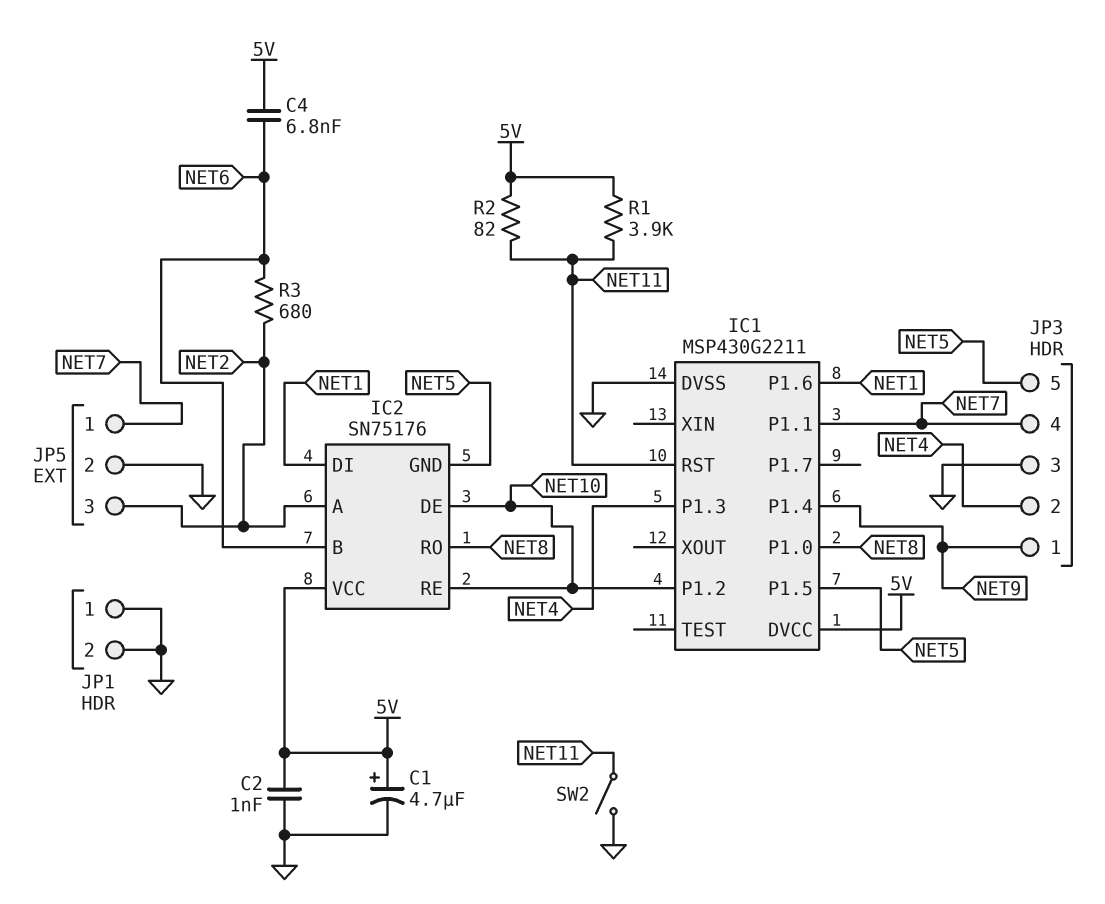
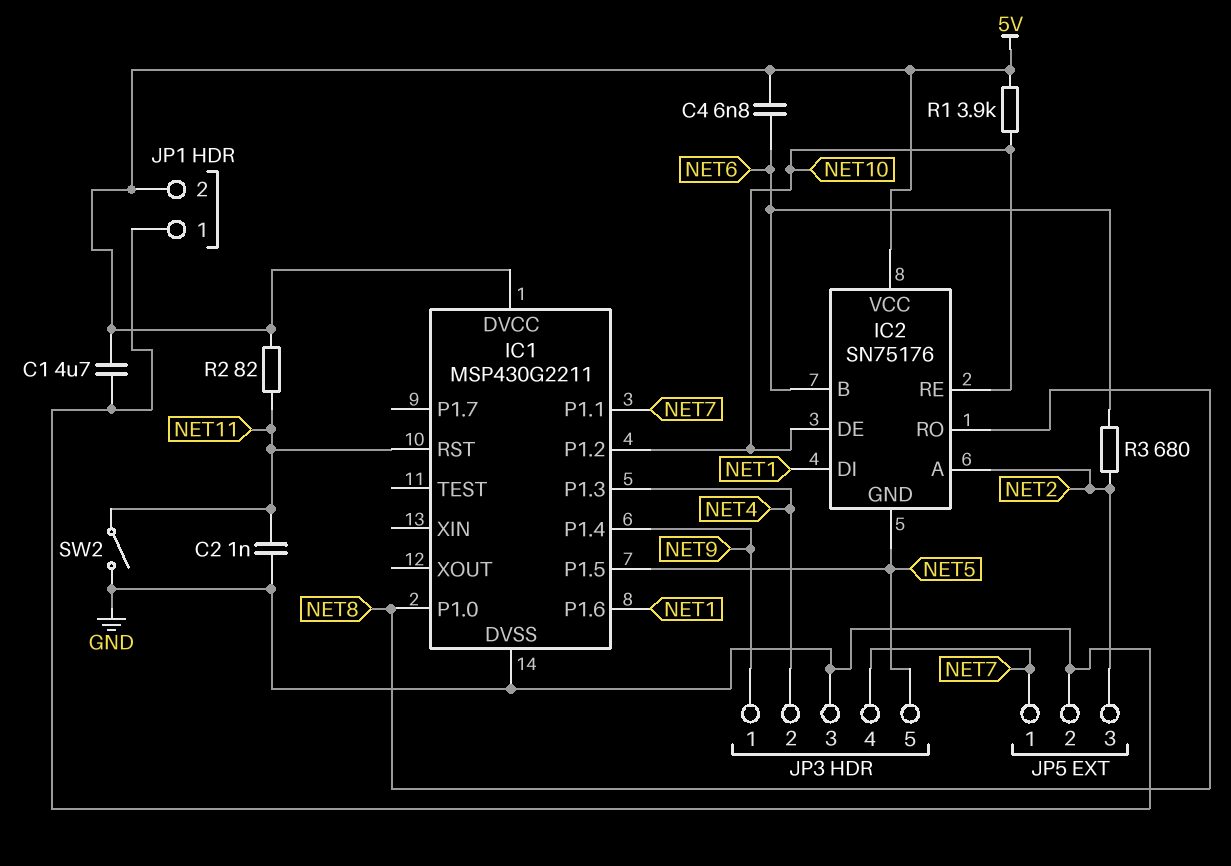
C1: 4.7uF (plus 5V, minus GND) -> 4.7uF (5V, GND)
C2: 1nF (5V, GND) -> 1nF (GND, NET11)
JP1 pin 2: GND -> 5V
R1: 3.9k (5V, NET11) -> 3.9k (5V, NET10)

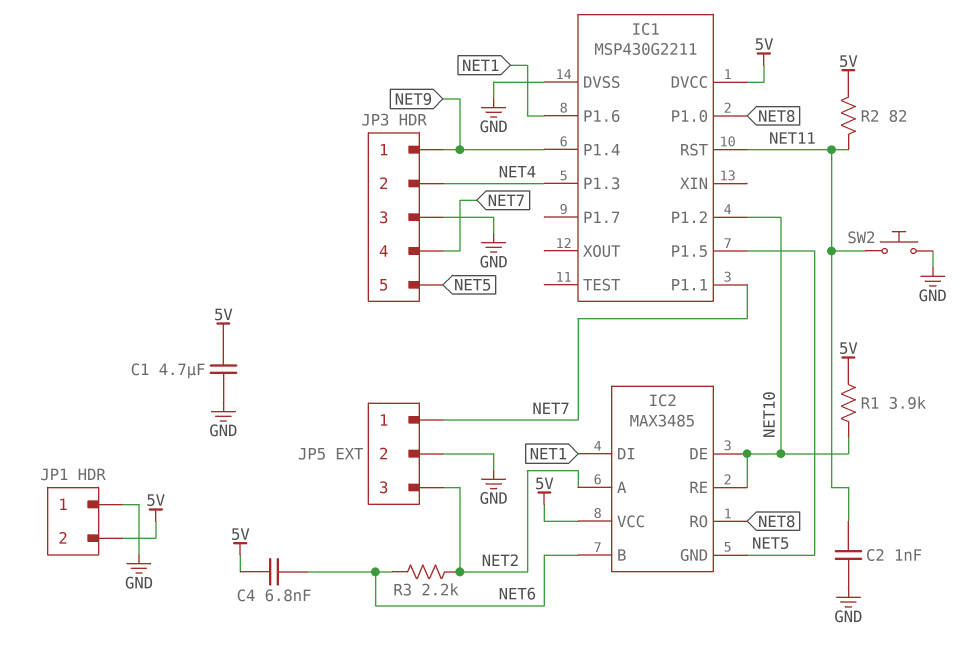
IC2: SN75176 -> MAX3485
R3: 680 (NET2, NET6) -> 2.2k (NET2, NET6)
SW2: switch (GND, NET11) -> button (GND, NET11)

